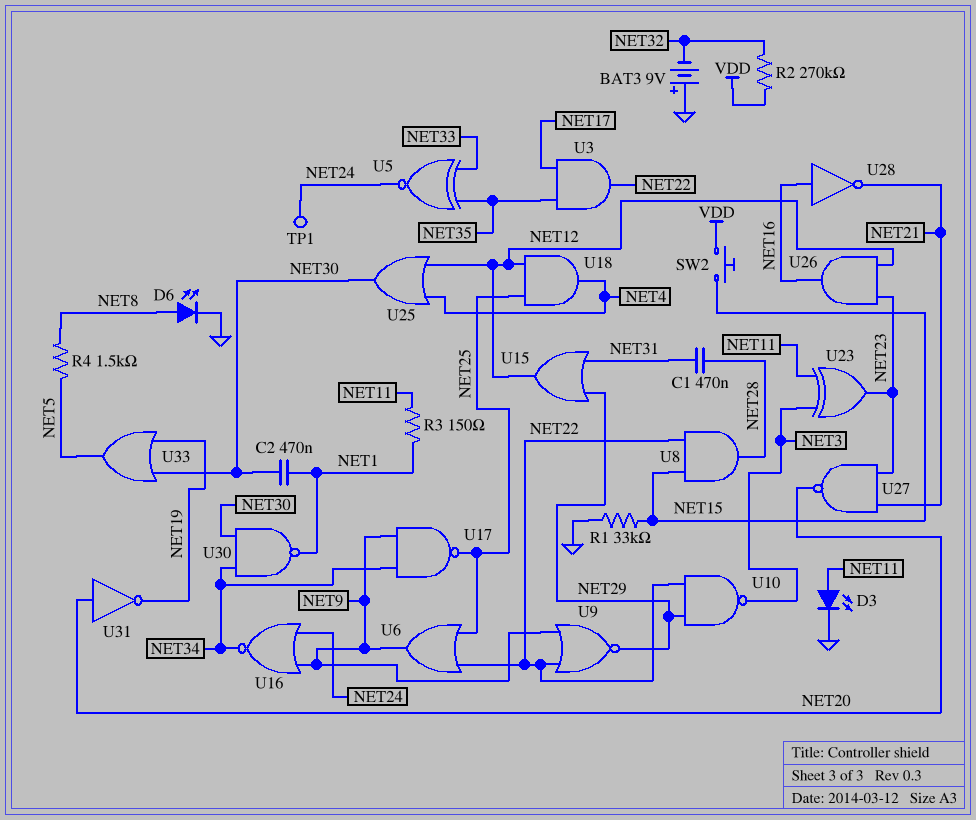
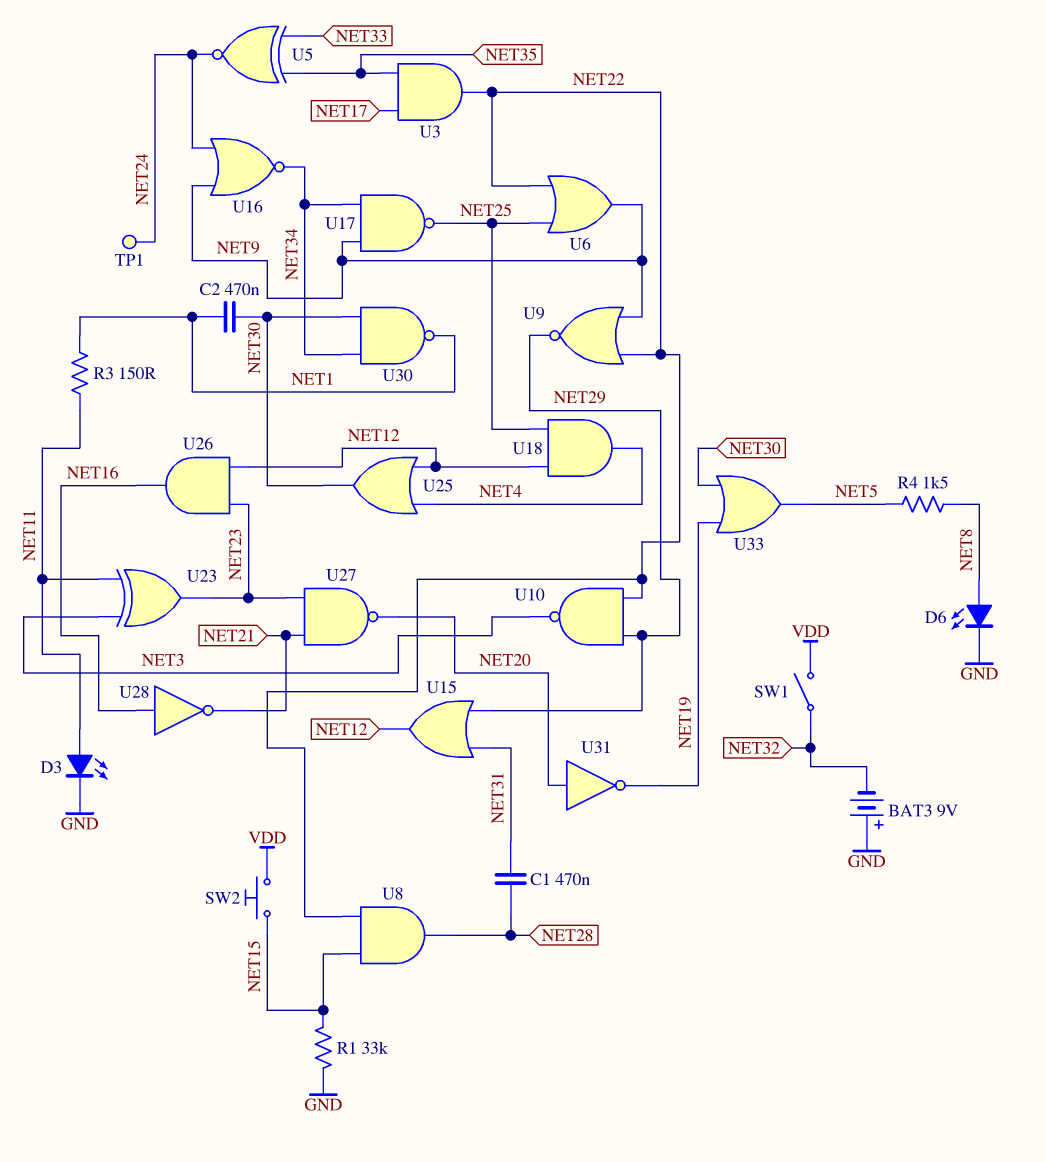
R2: 270k (NET32, VDD) -> none
SW1: none -> switch (NET32, VDD)

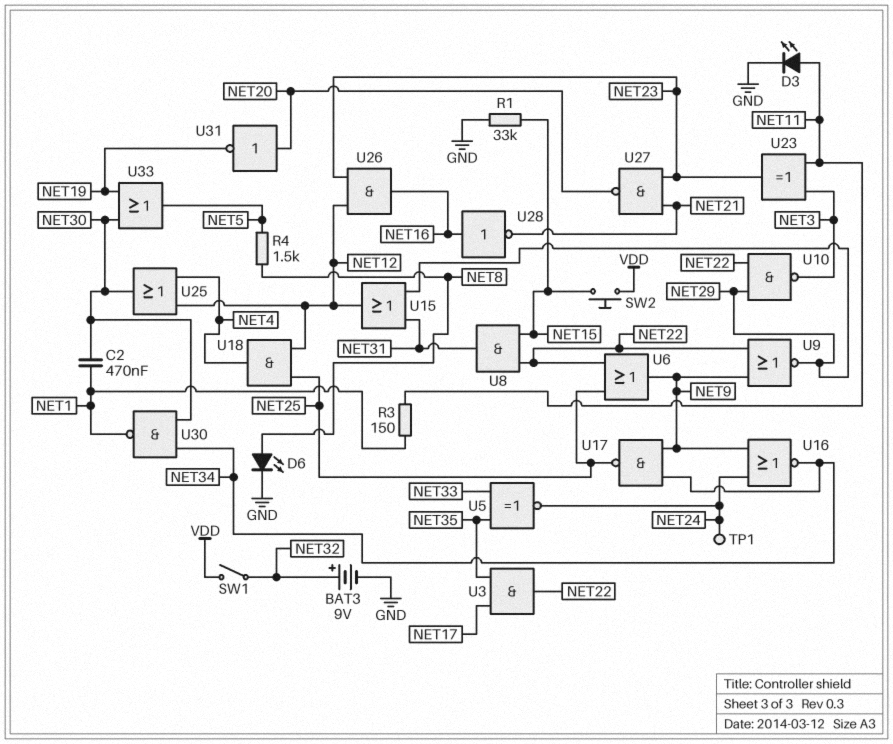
BAT3: 9V (plus GND, minus NET32) -> 9V (plus NET32, minus GND)
C1: 470nF (NET28, NET31) -> none
U8: AND (in NET15, in NET22, out NET28) -> AND (in NET15, in NET22, out NET31)

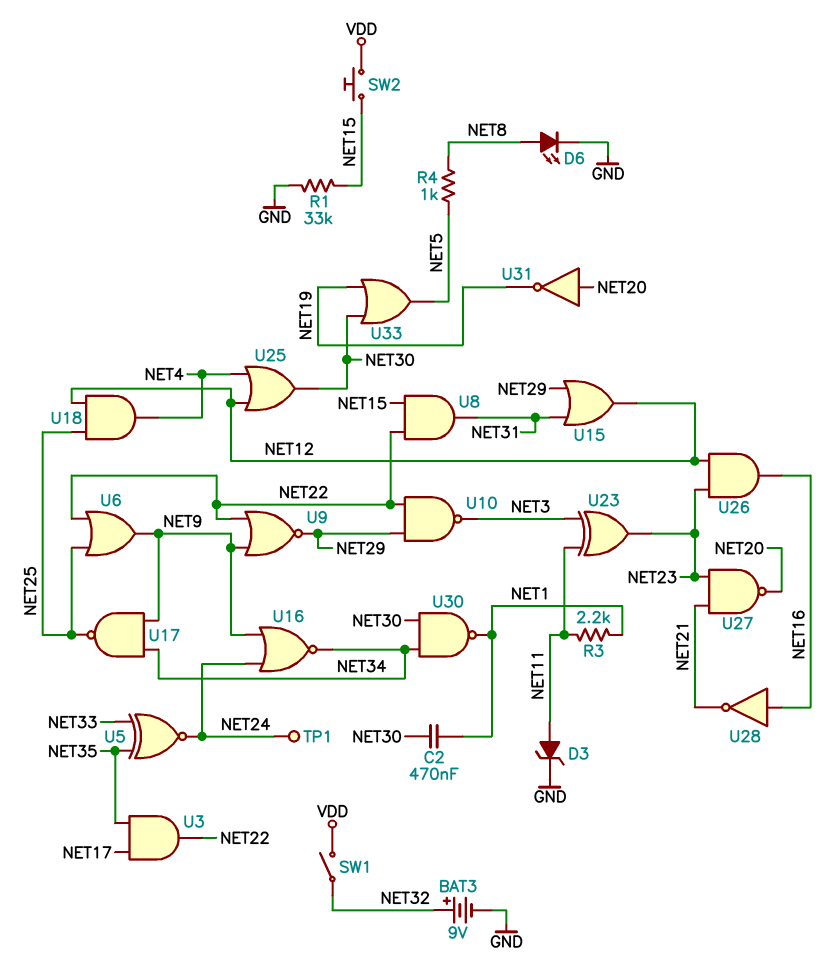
D3: LED (A NET11, K GND) -> zener (A NET11, K GND)
R3: 150 (NET1, NET11) -> 2.2k (NET1, NET11)
R4: 1.5k (NET5, NET8) -> 1k (NET5, NET8)

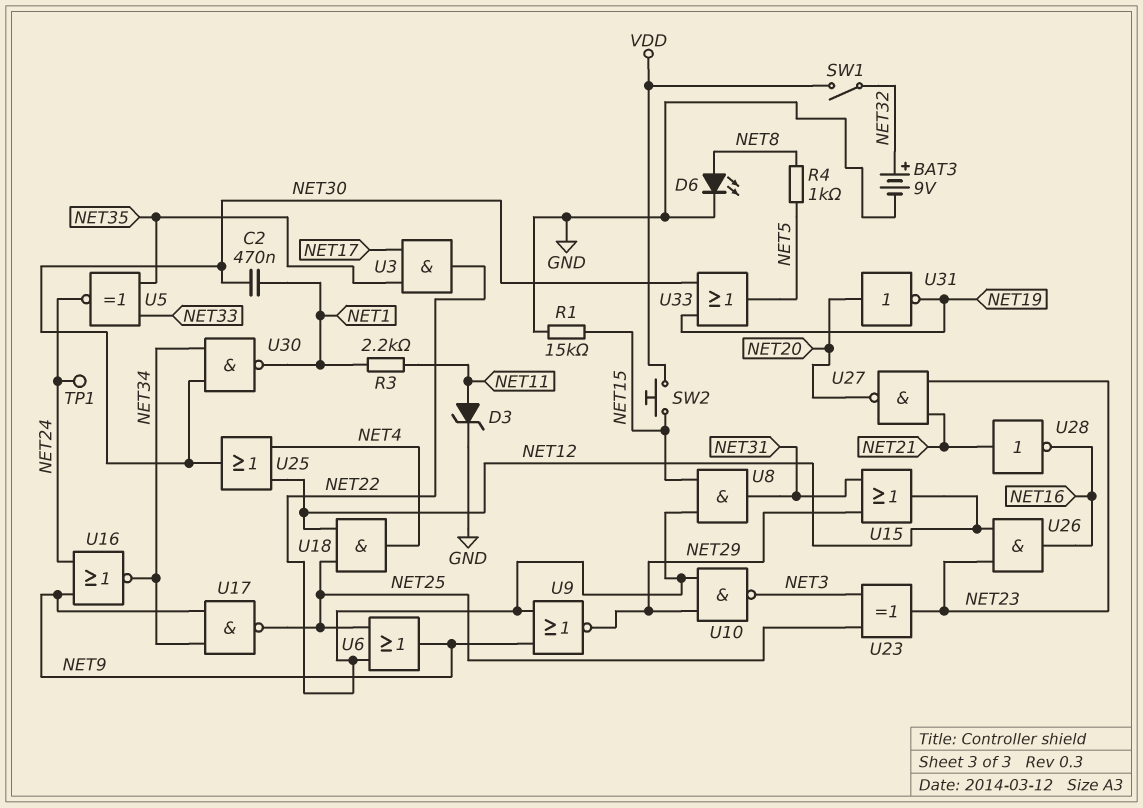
R1: 33k (GND, NET15) -> 15k (GND, NET15)
U23: XOR (in NET3, in NET11, out NET23) -> XOR (in NET3, in NET25, out NET23)
U28: NOT (in NET16, out NET21) -> NOT (in NET21, out NET16)

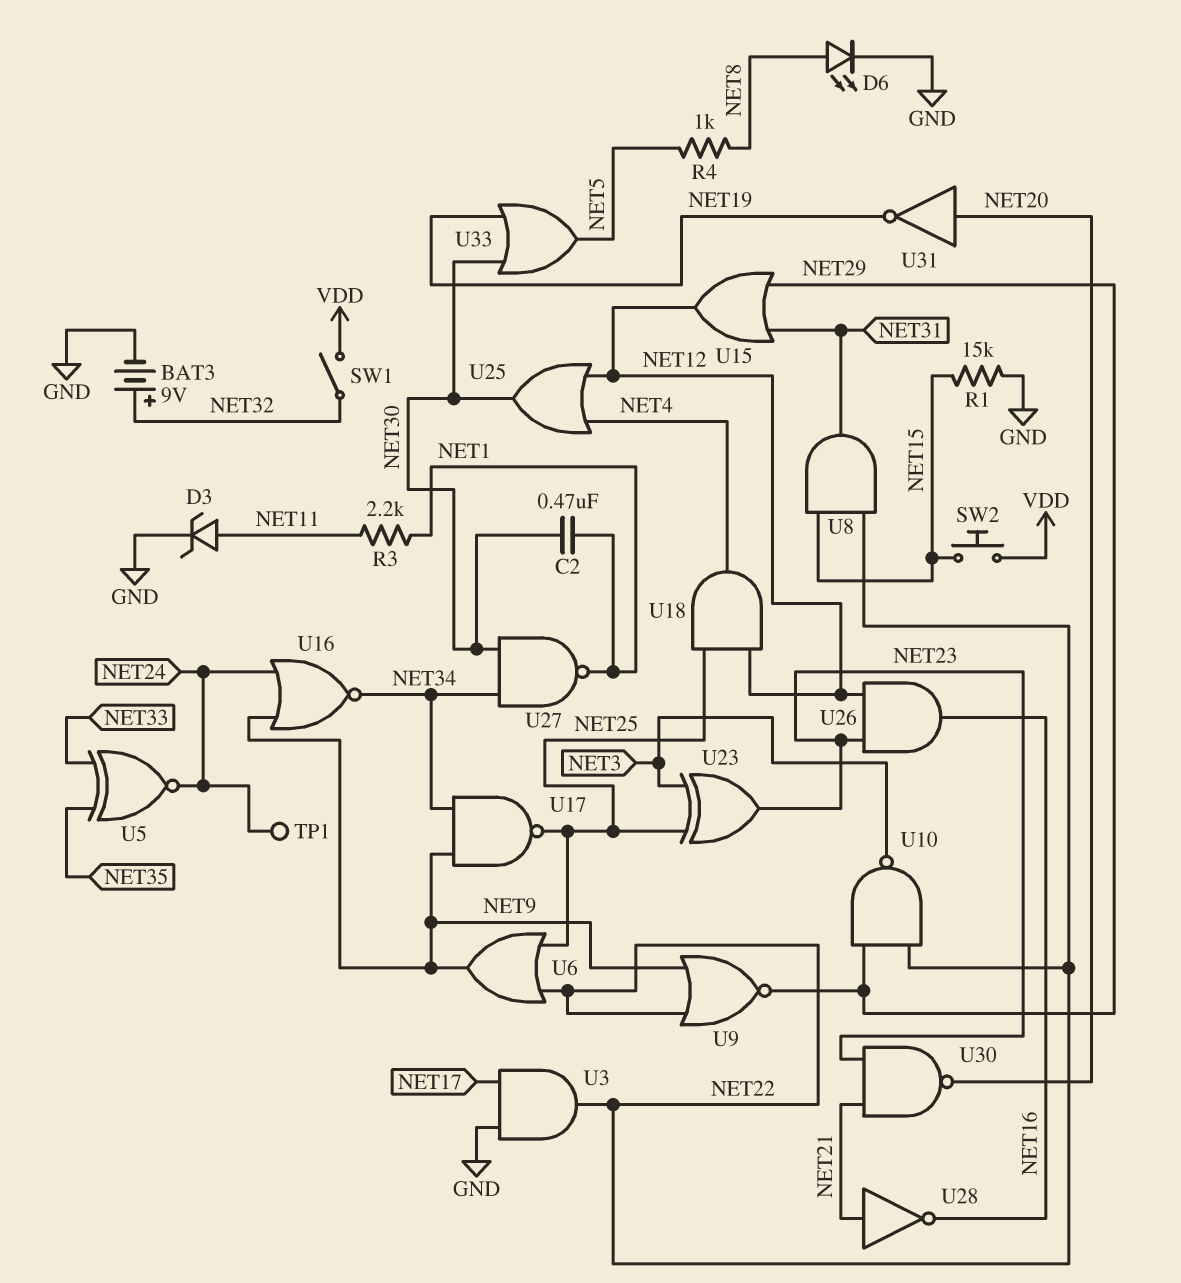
U3: AND (in NET17, in NET35, out NET22) -> AND (in GND, in NET17, out NET22)
U27: NAND (in NET21, in NET23, out NET20) -> NAND (in NET30, in NET34, out NET1)
U30: NAND (in NET30, in NET34, out NET1) -> NAND (in NET21, in NET23, out NET20)

